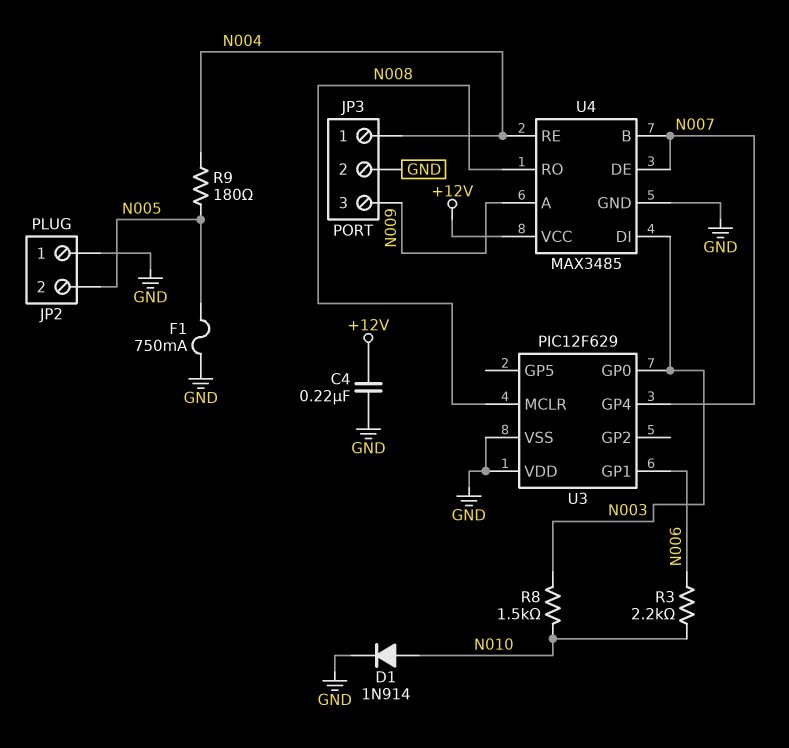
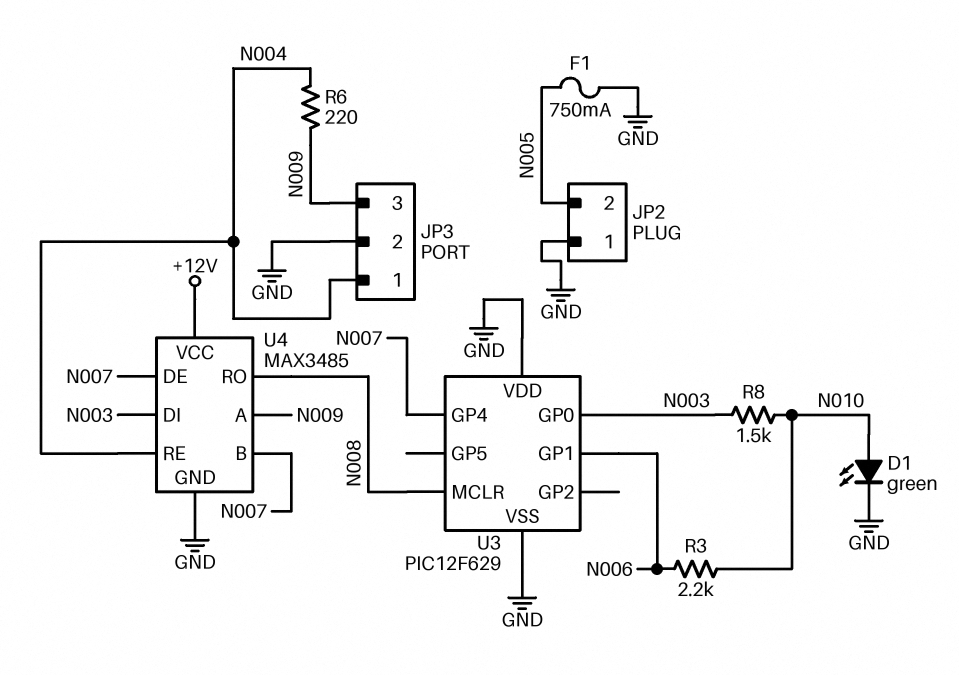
C4: 220nF (+12V, GND) -> none
D1: diode 1N914 (A N010, K GND) -> LED green (A N010, K GND)
R6: none -> 220 (N004, N009)
R9: 180 (N004, N005) -> none

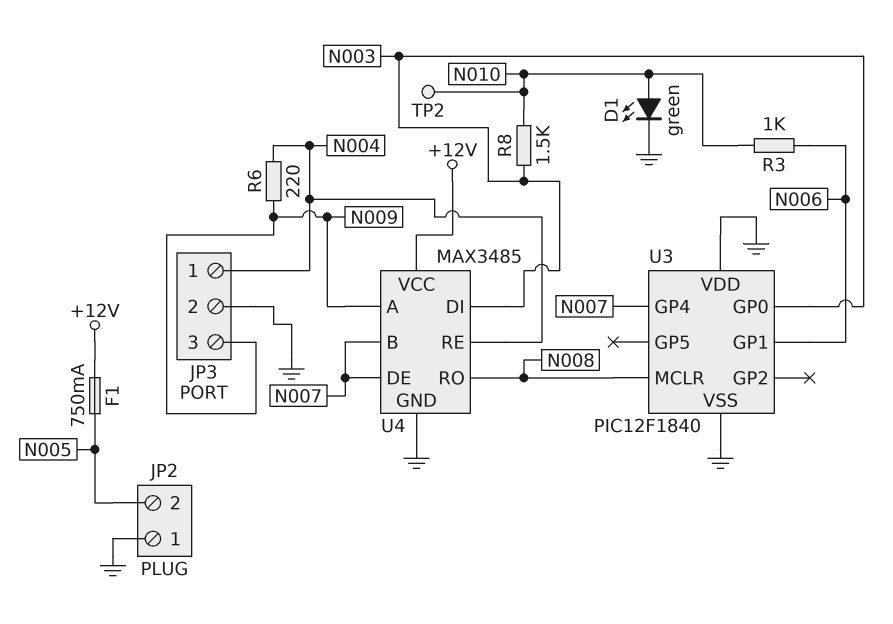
F1: 750mA (GND, N005) -> 750mA (+12V, N005)
R3: 2.2k (N006, N010) -> 1k (N006, N010)
TP2: none -> test point (N010)
U3: PIC12F629 -> PIC12F1840

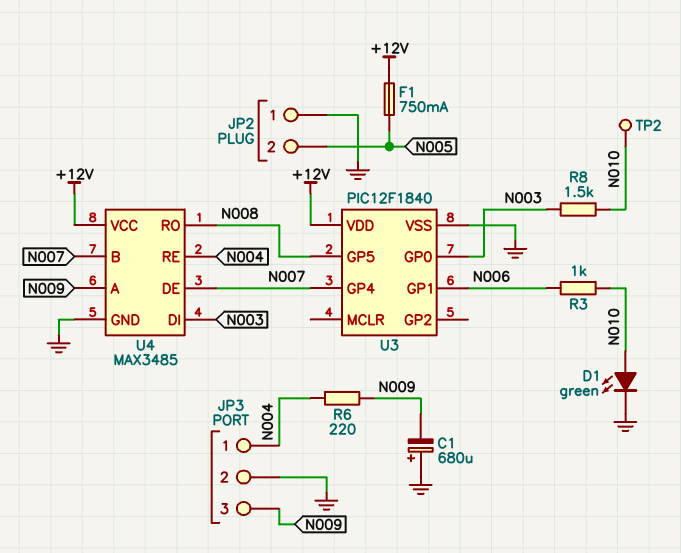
C1: none -> 680uF (plus GND, minus N009)
U3 pin GP5: none -> N008
U3 pin MCLR: N008 -> none
U3 pin VDD: GND -> +12V

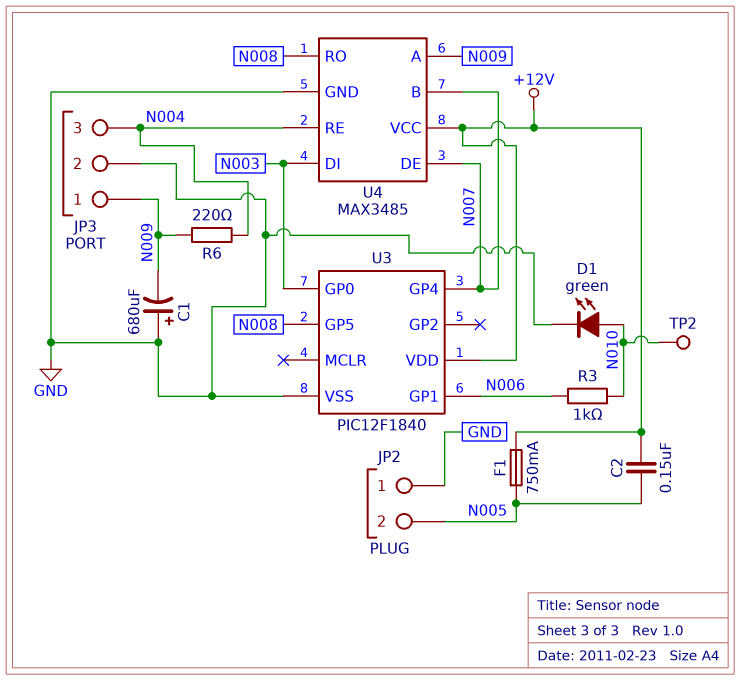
C2: none -> 150nF (+12V, N005)
JP3 pin 1: N004 -> N009
JP3 pin 3: N009 -> N004
R8: 1.5k (N003, N010) -> none

